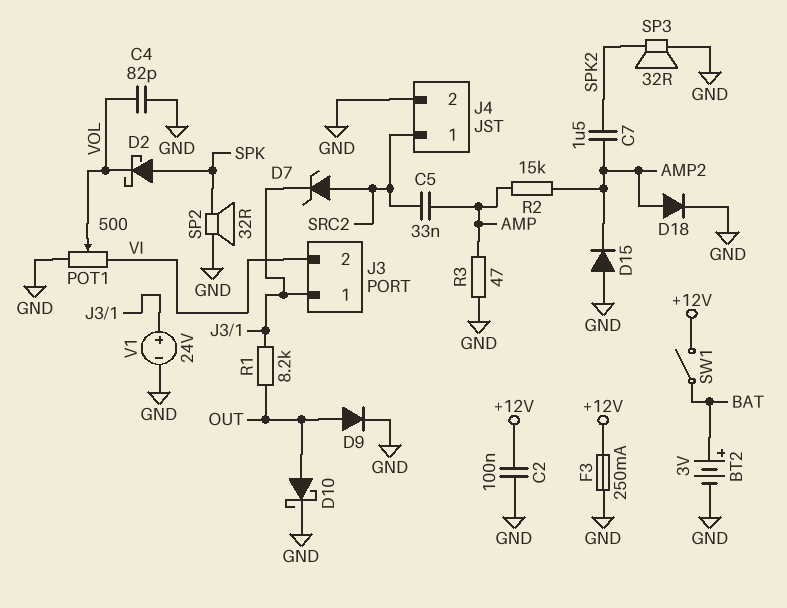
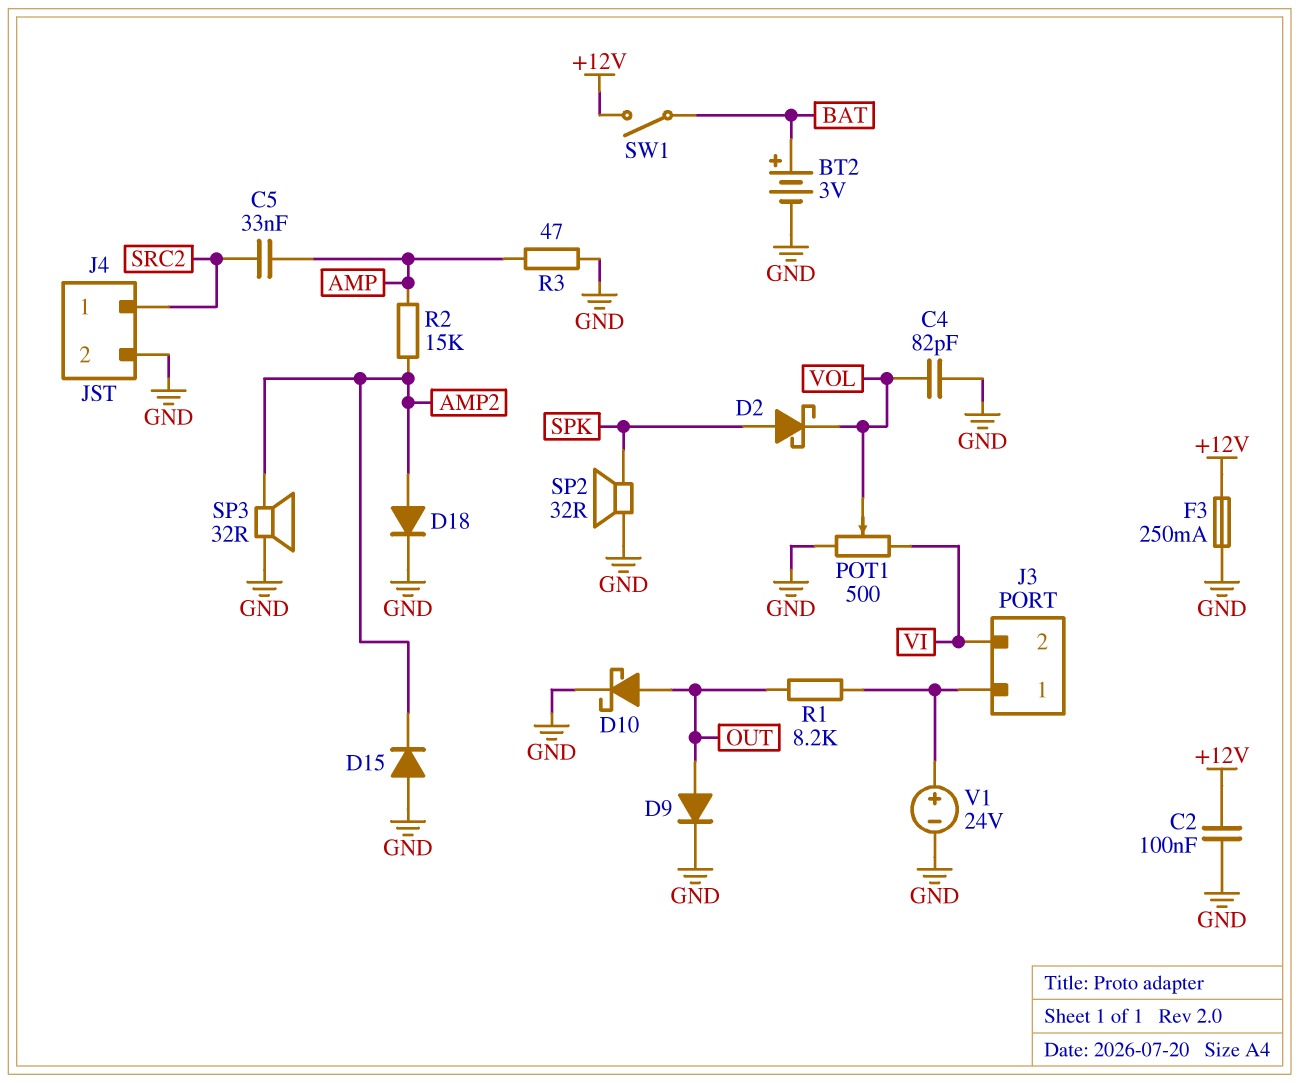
C7: 1.5uF (AMP2, SPK2) -> none
D7: zener (A SRC2, K J3/1) -> none
SP3: speaker 32R (GND, SPK2) -> speaker 32R (AMP2, GND)

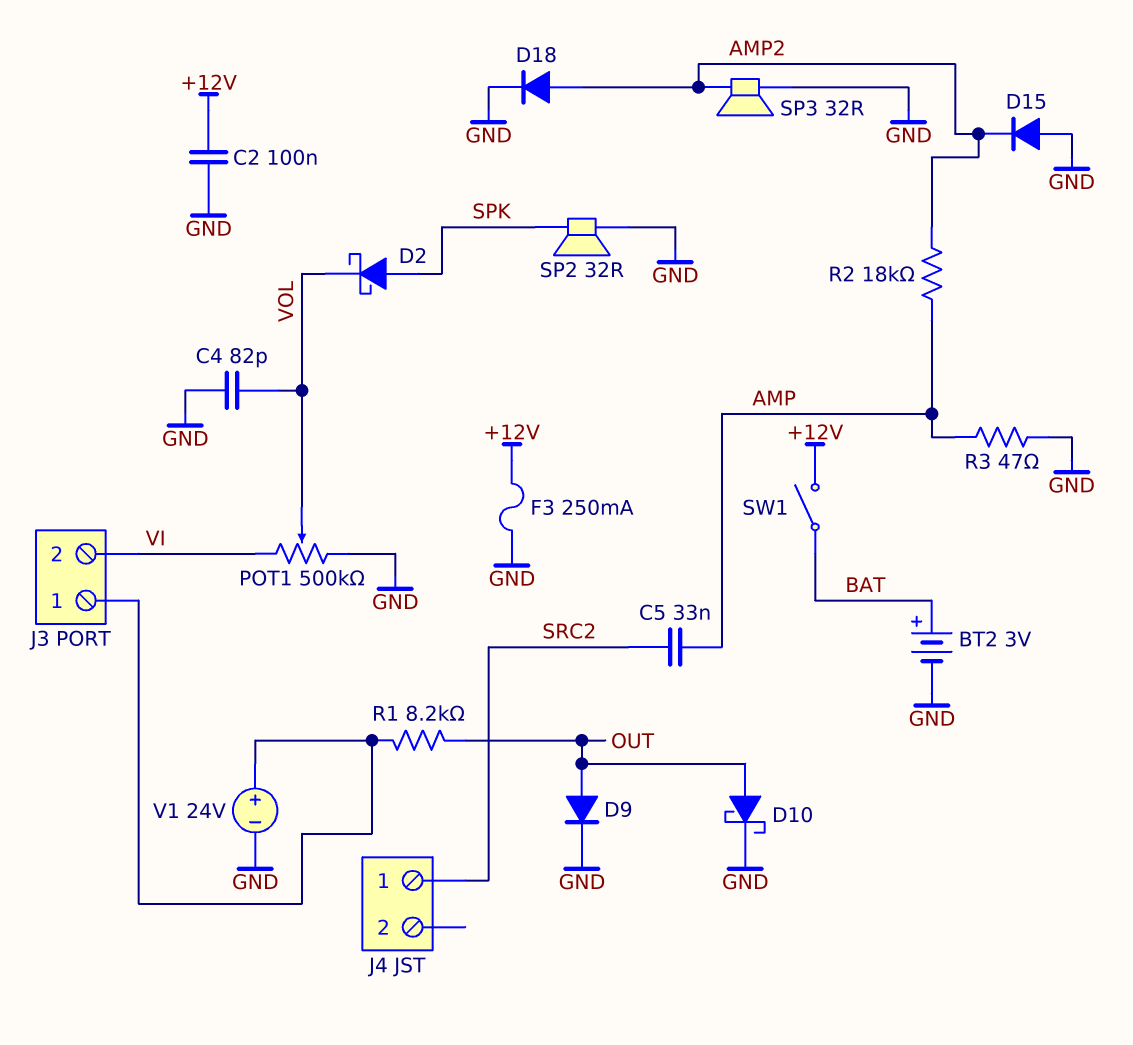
J4 pin 2: GND -> none
POT1: 500 (GND, VI, wiper VOL) -> 500k (GND, VI, wiper VOL)
R2: 15k (AMP, AMP2) -> 18k (AMP, AMP2)

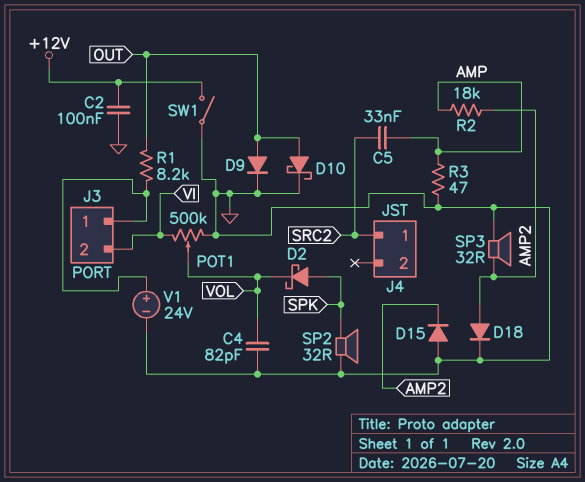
BT2: 3V (plus BAT, minus GND) -> none
F3: 250mA (+12V, GND) -> none
SW1: switch (+12V, BAT) -> switch (+12V, GND)

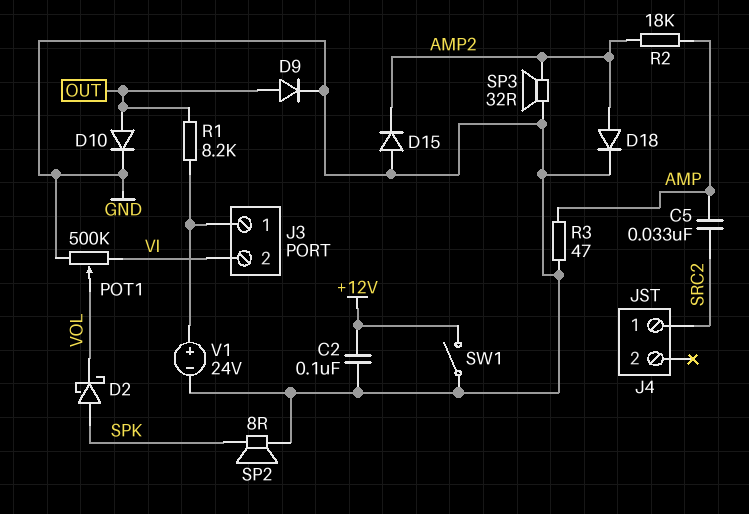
C4: 82pF (GND, VOL) -> none
D10: schottky (A OUT, K GND) -> diode (A OUT, K GND)
SP2: speaker 32R (GND, SPK) -> speaker 8R (GND, SPK)

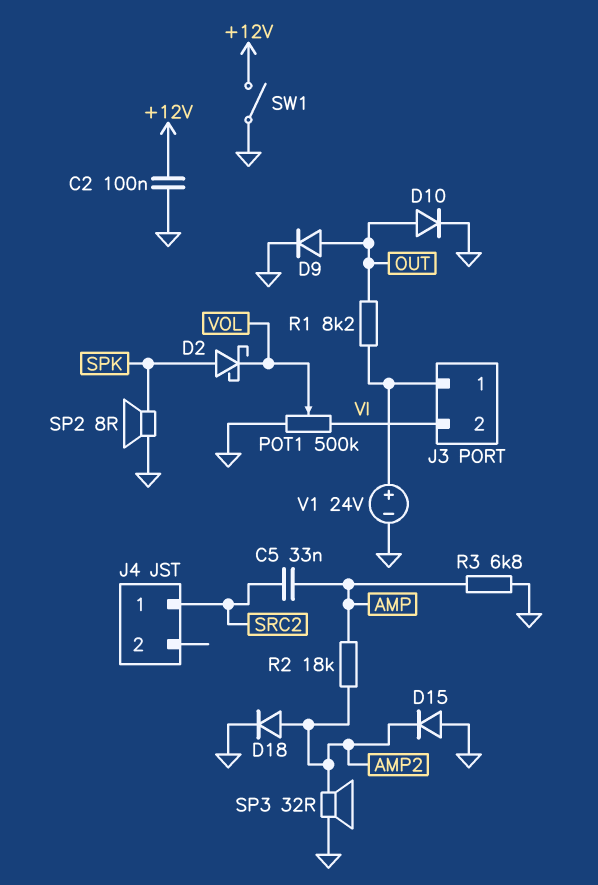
R3: 47 (AMP, GND) -> 6.8k (AMP, GND)

